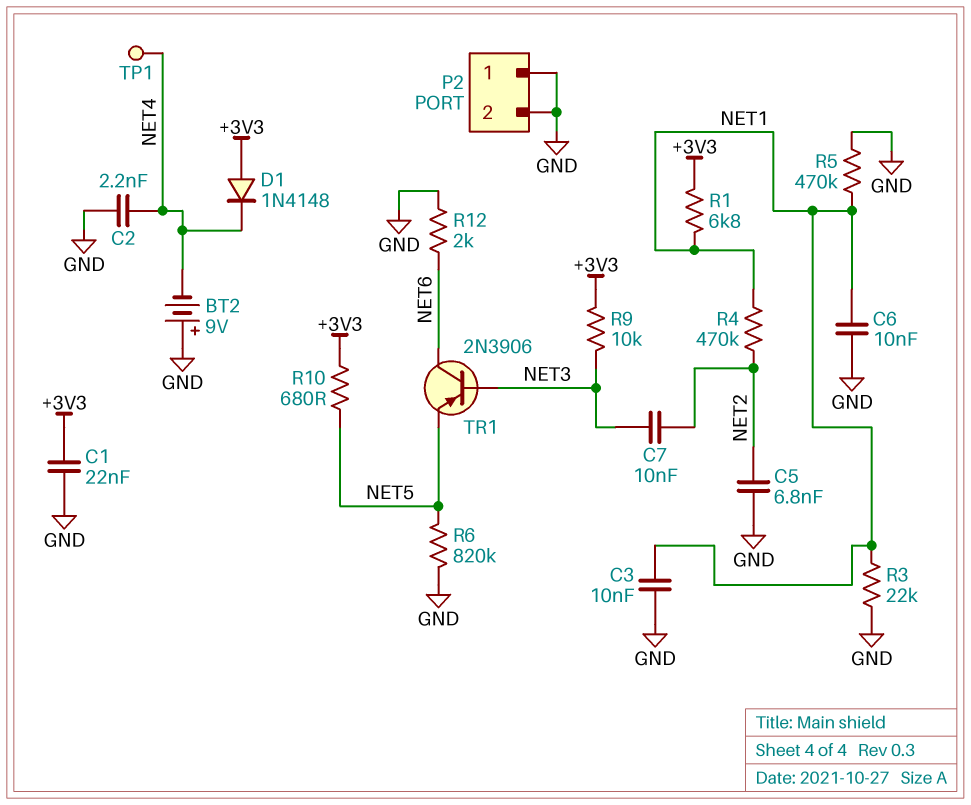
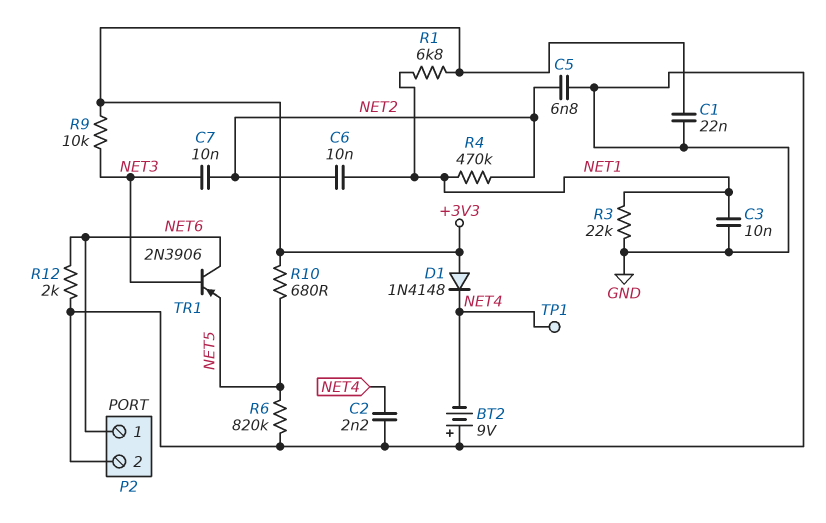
C6: 10nF (GND, NET1) -> 10nF (NET1, NET2)
P2 pin 1: GND -> NET6
R5: 470k (GND, NET1) -> none

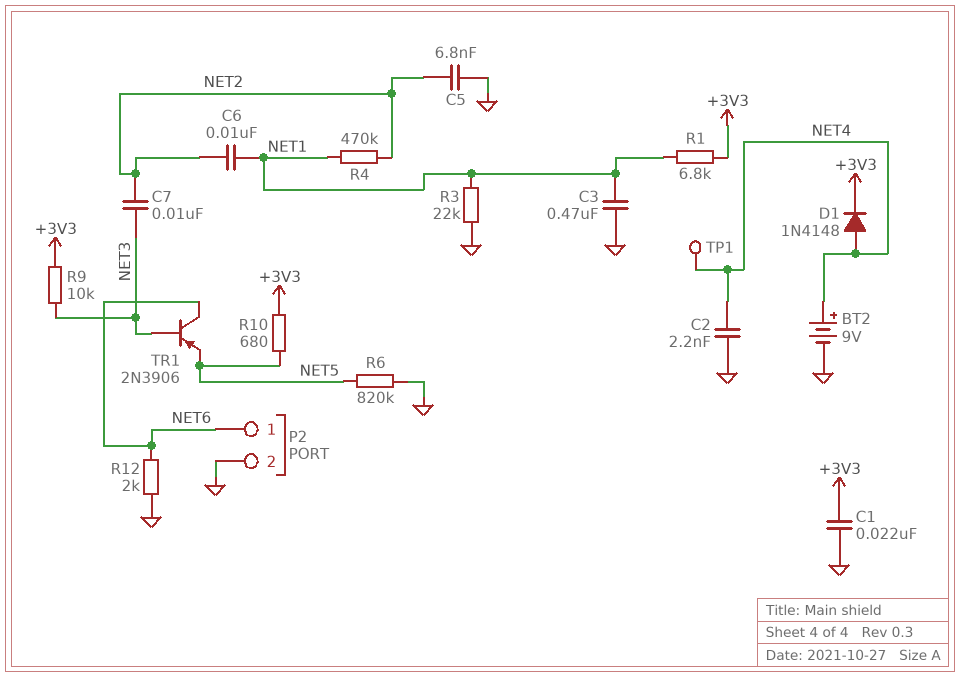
BT2: 9V (plus GND, minus NET4) -> 9V (plus NET4, minus GND)
C3: 10nF (GND, NET1) -> 470nF (GND, NET1)
D1: diode 1N4148 (A +3V3, K NET4) -> diode 1N4148 (A NET4, K +3V3)

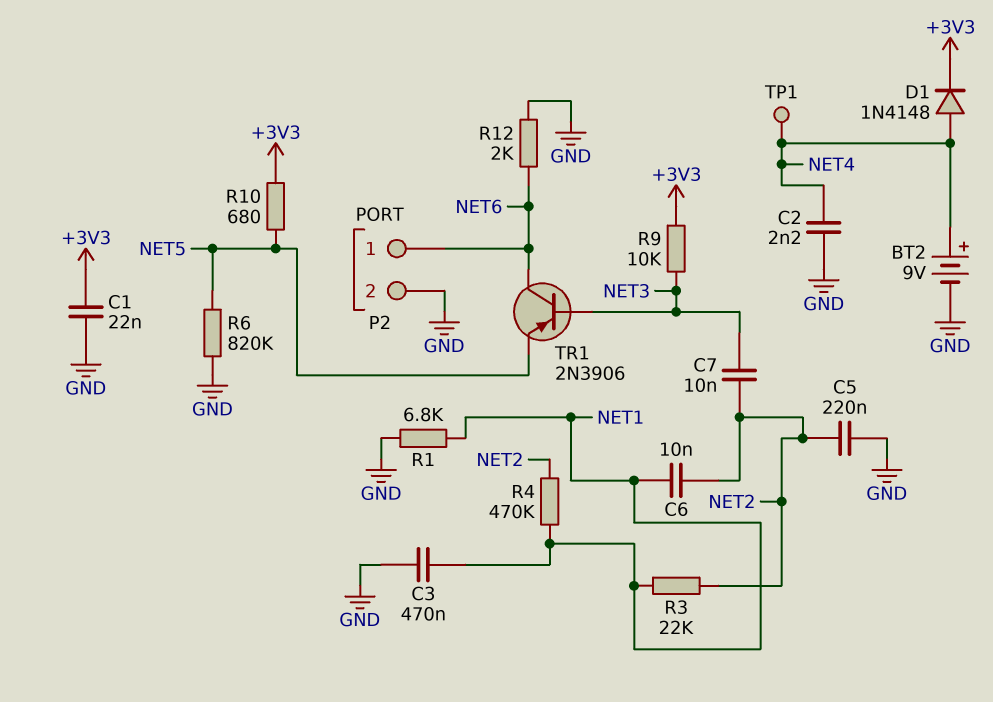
C5: 6.8nF (GND, NET2) -> 220nF (GND, NET2)
R1: 6.8k (+3V3, NET1) -> 6.8k (GND, NET1)
R3: 22k (GND, NET1) -> 22k (NET1, NET2)

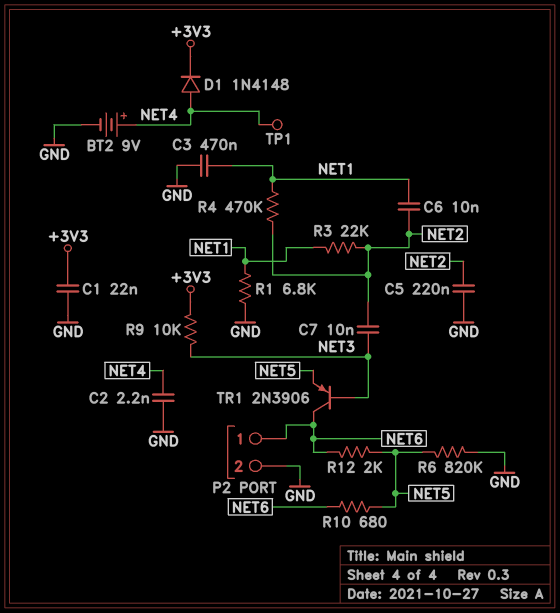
R10: 680 (+3V3, NET5) -> 680 (NET5, NET6)
R12: 2k (GND, NET6) -> 2k (NET5, NET6)

